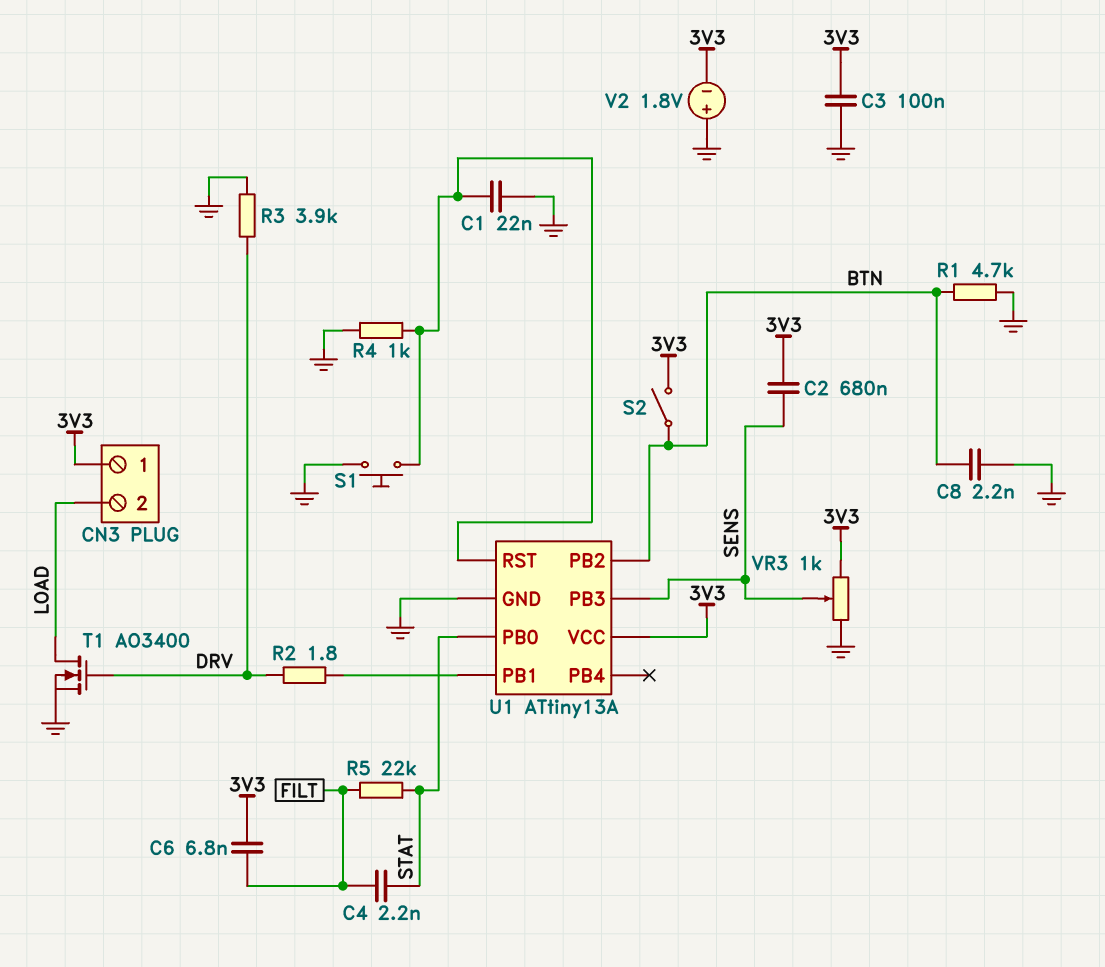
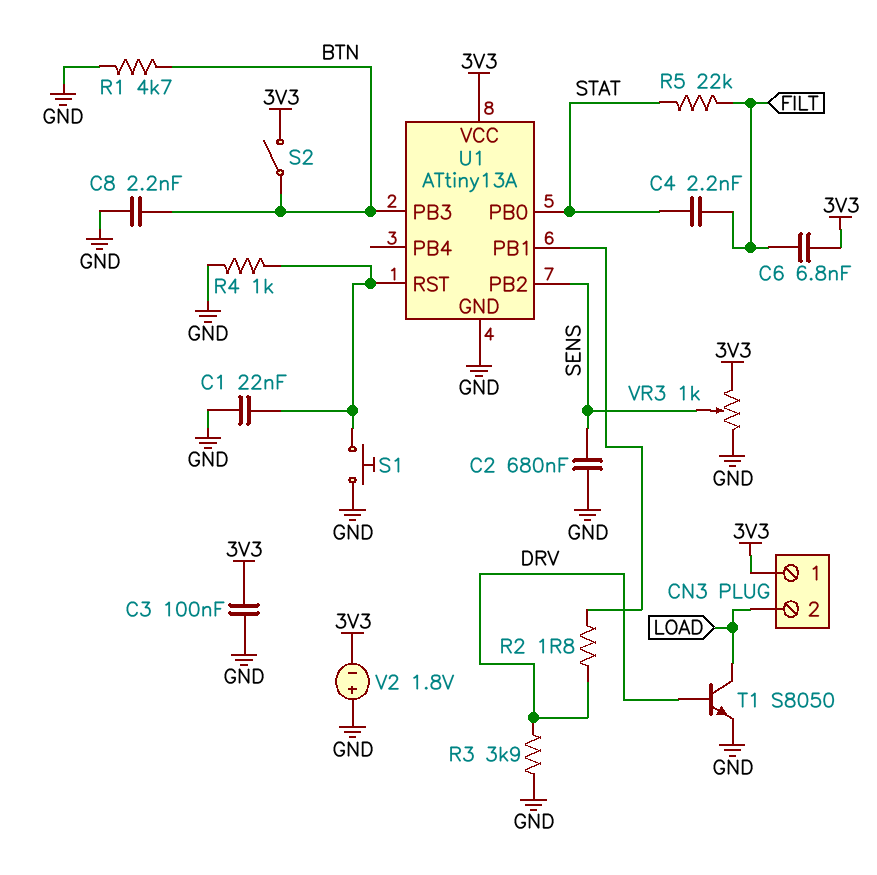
C2: 680nF (3V3, SENS) -> 680nF (GND, SENS)
T1: NMOS AO3400 (G DRV, D LOAD, S GND) -> NPN S8050 (B DRV, C LOAD, E GND)
U1 pin PB2: BTN -> SENS
U1 pin PB3: SENS -> BTN

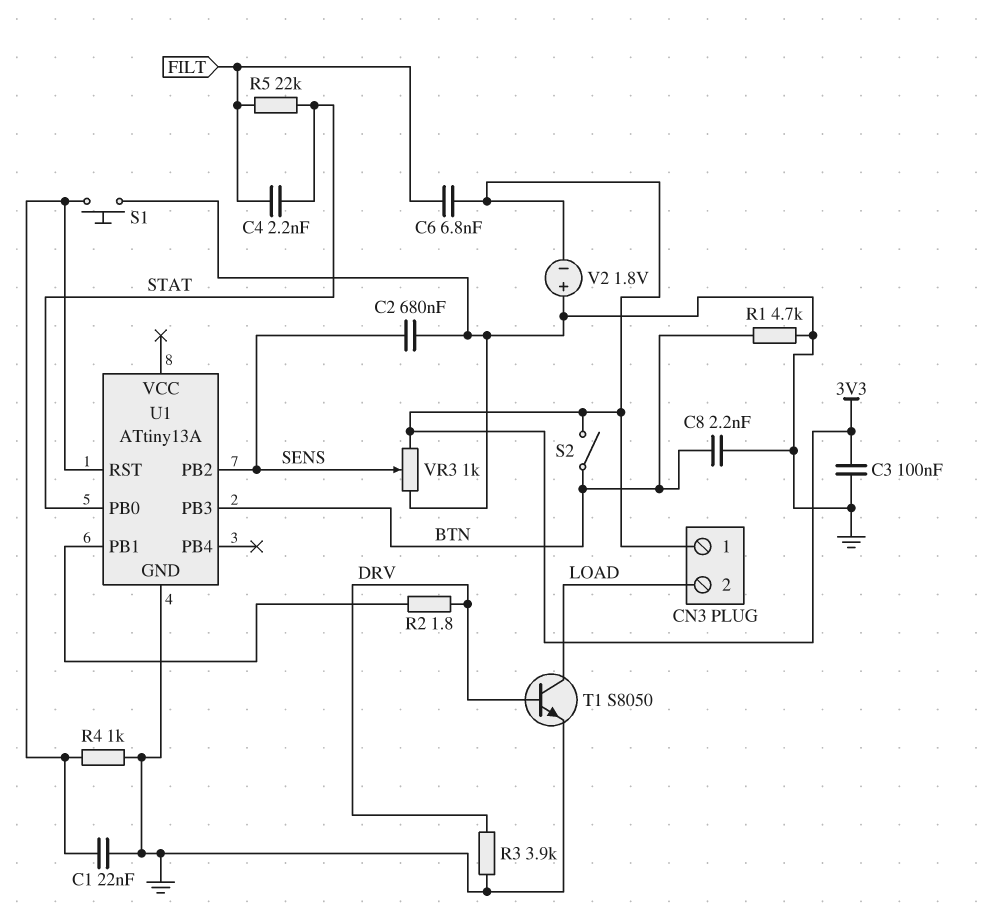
U1 pin VCC: 3V3 -> none

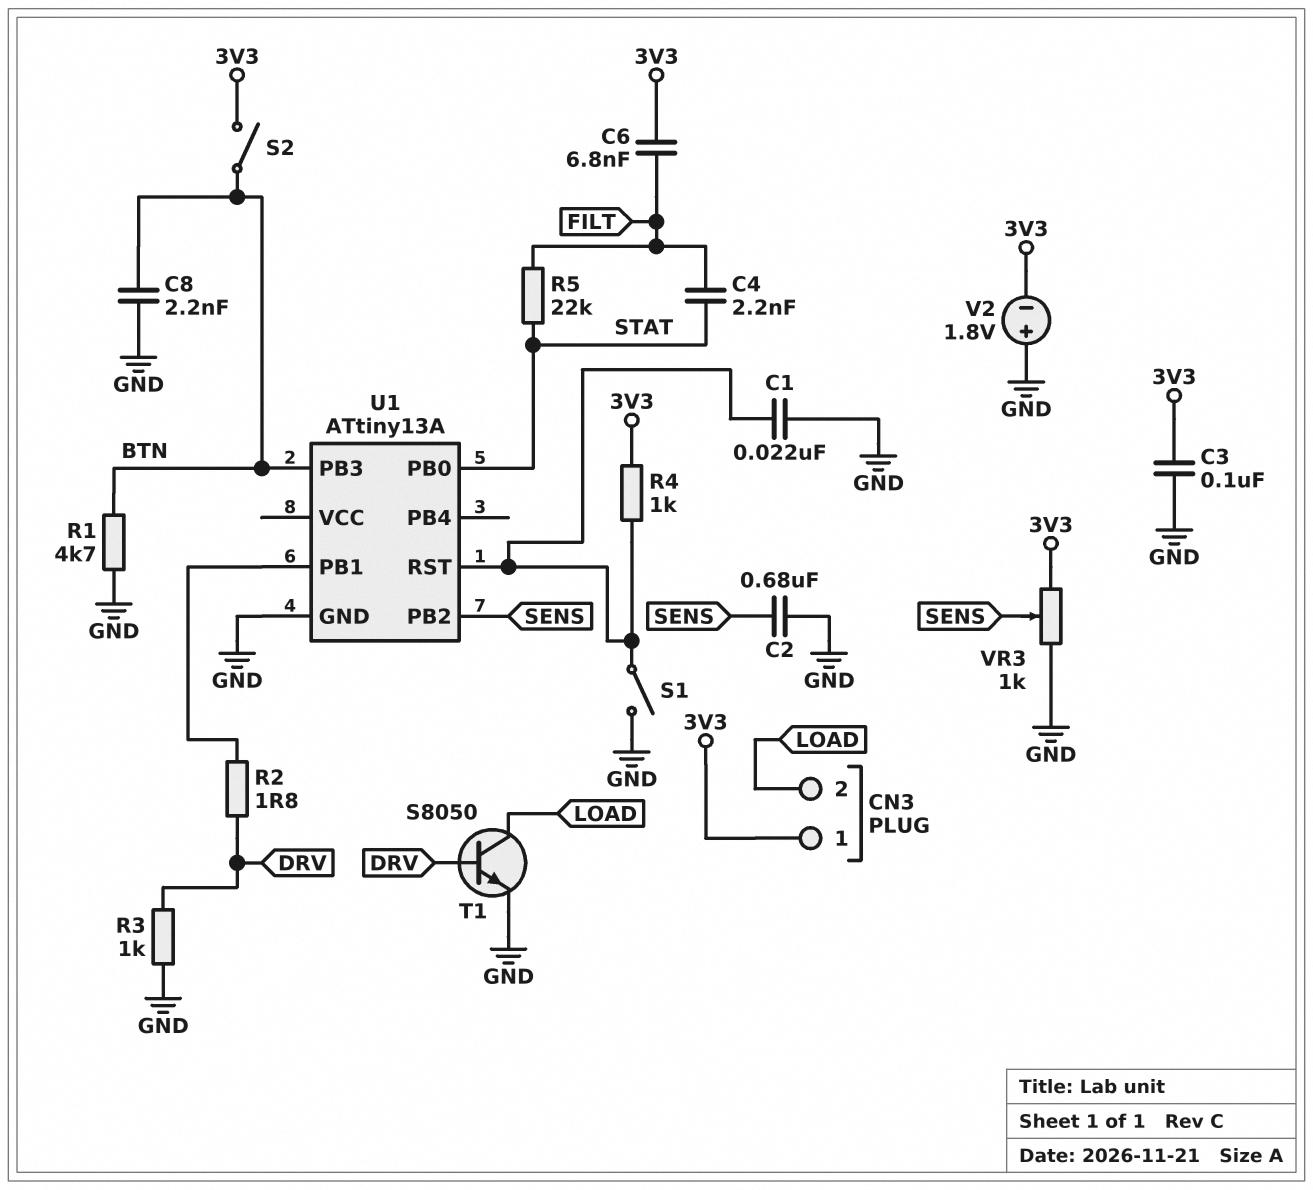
R3: 3.9k (DRV, GND) -> 1k (DRV, GND)
R4: 1k (GND, U1/RST) -> 1k (3V3, U1/RST)
S1: button (GND, U1/RST) -> switch (GND, U1/RST)

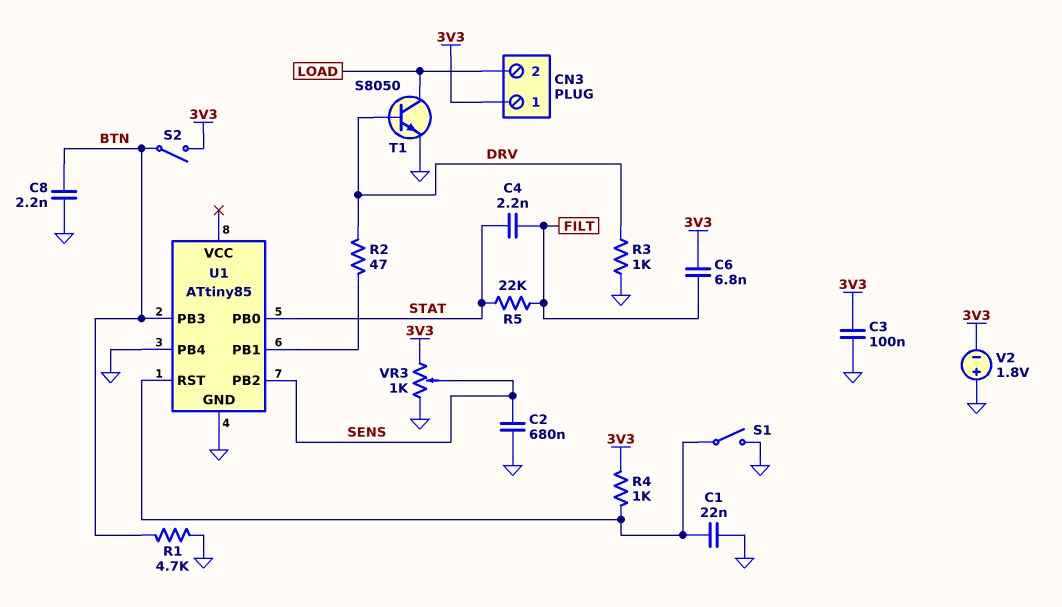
R2: 1.8 (DRV, U1/PB1) -> 47 (DRV, U1/PB1)
U1: ATtiny13A -> ATtiny85
U1 pin PB4: none -> GND

